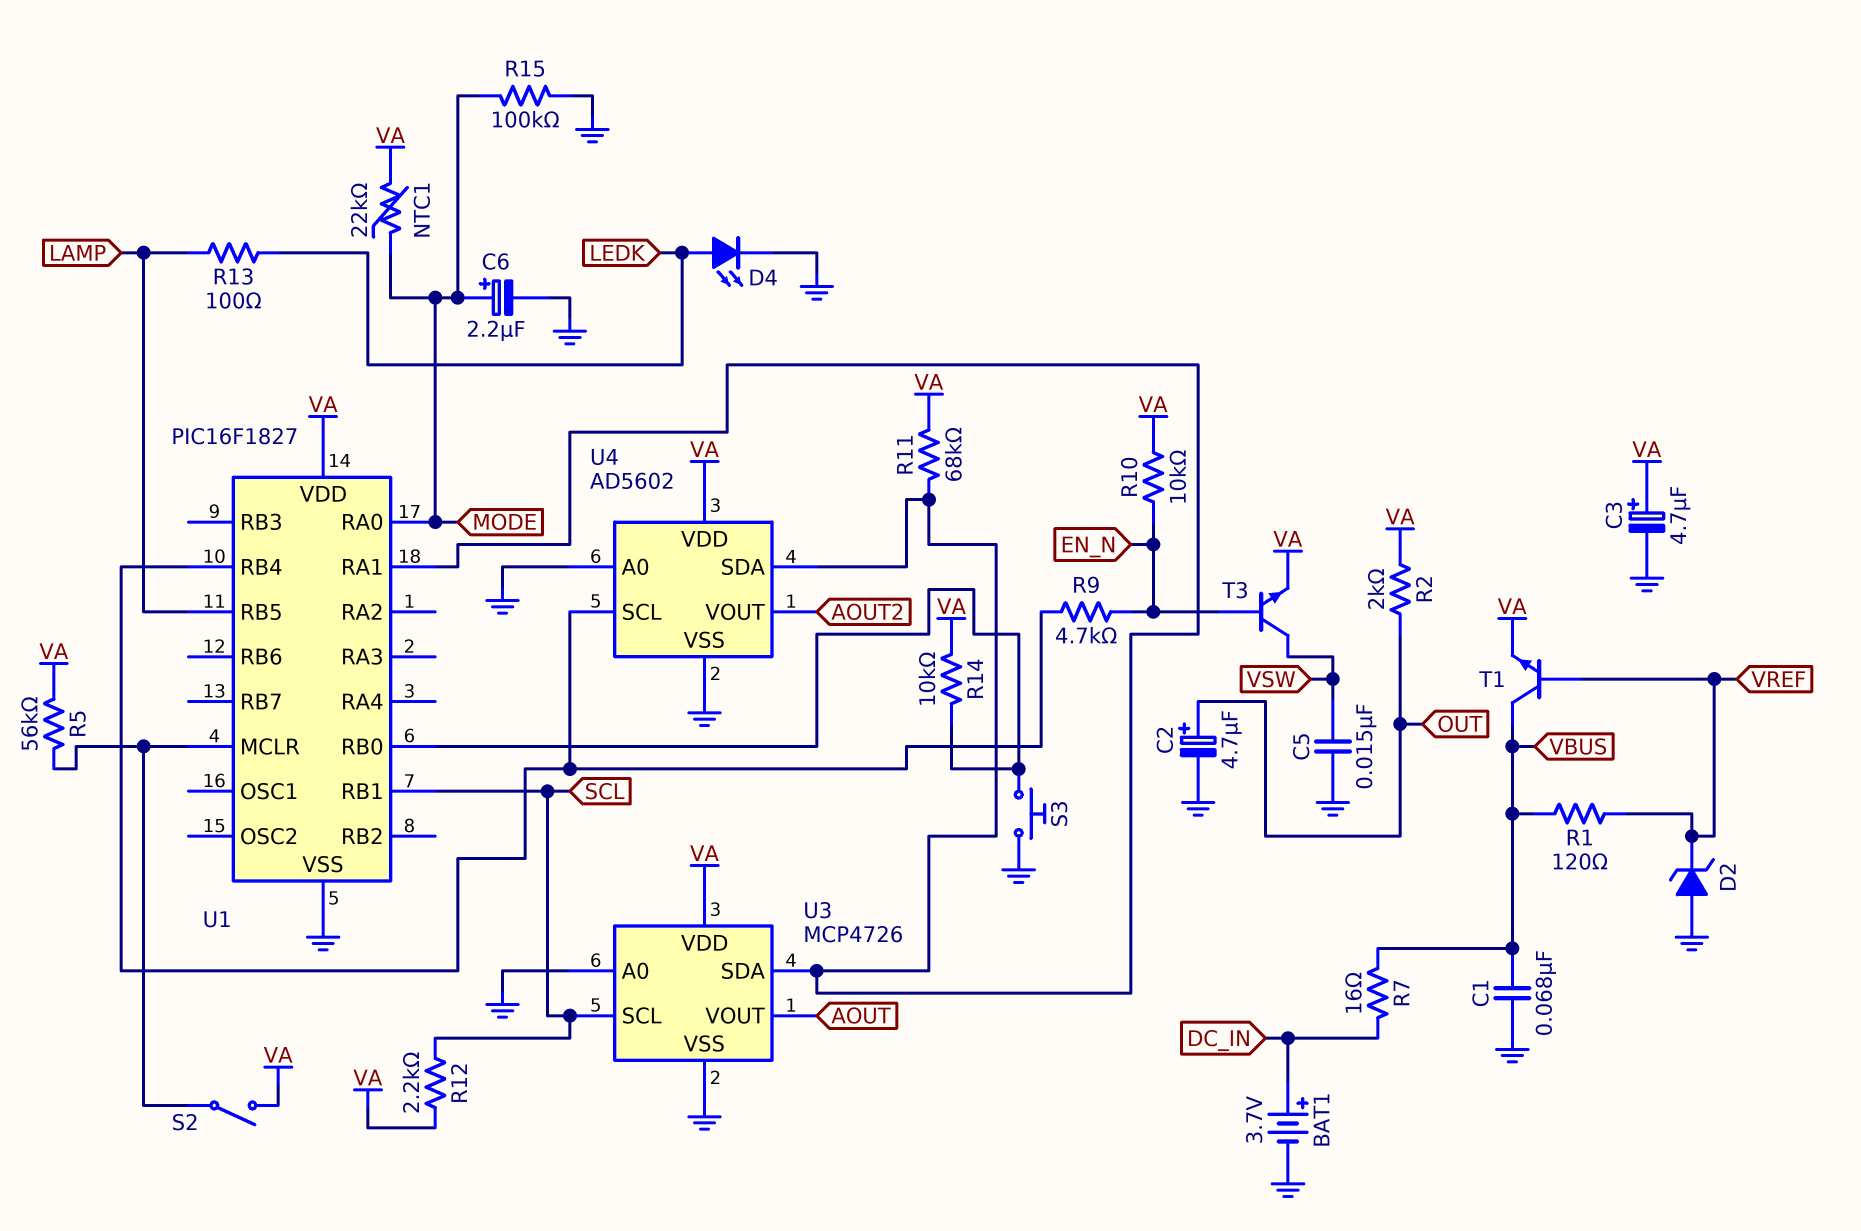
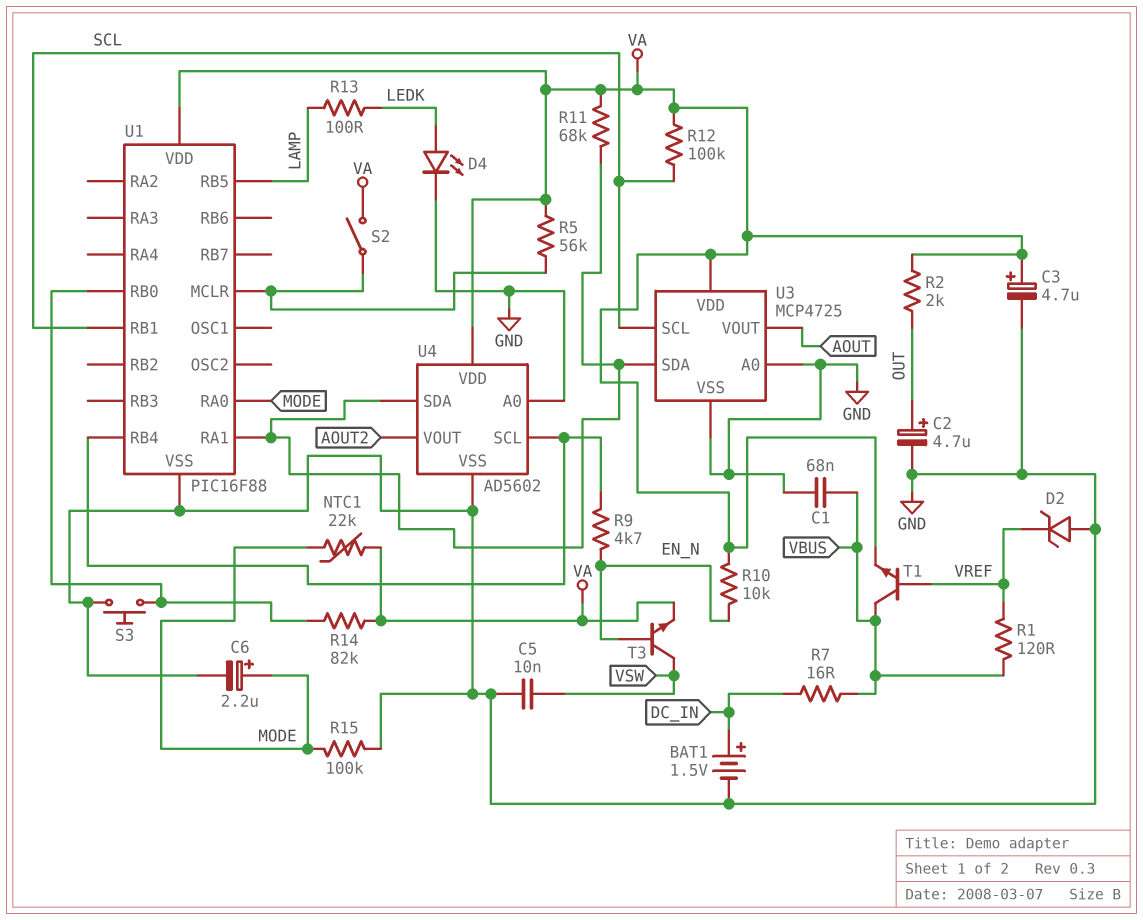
BAT1: 3.7V (plus DC_IN, minus GND) -> 1.5V (plus DC_IN, minus GND)
C5: 15nF (GND, VSW) -> 10nF (GND, VSW)
R12: 2.2k (SCL, VA) -> 100k (SCL, VA)
R14: 10k (U1/RB0, VA) -> 82k (U1/RB0, VA)
U1: PIC16F1827 -> PIC16F88
U3: MCP4726 -> MCP4725

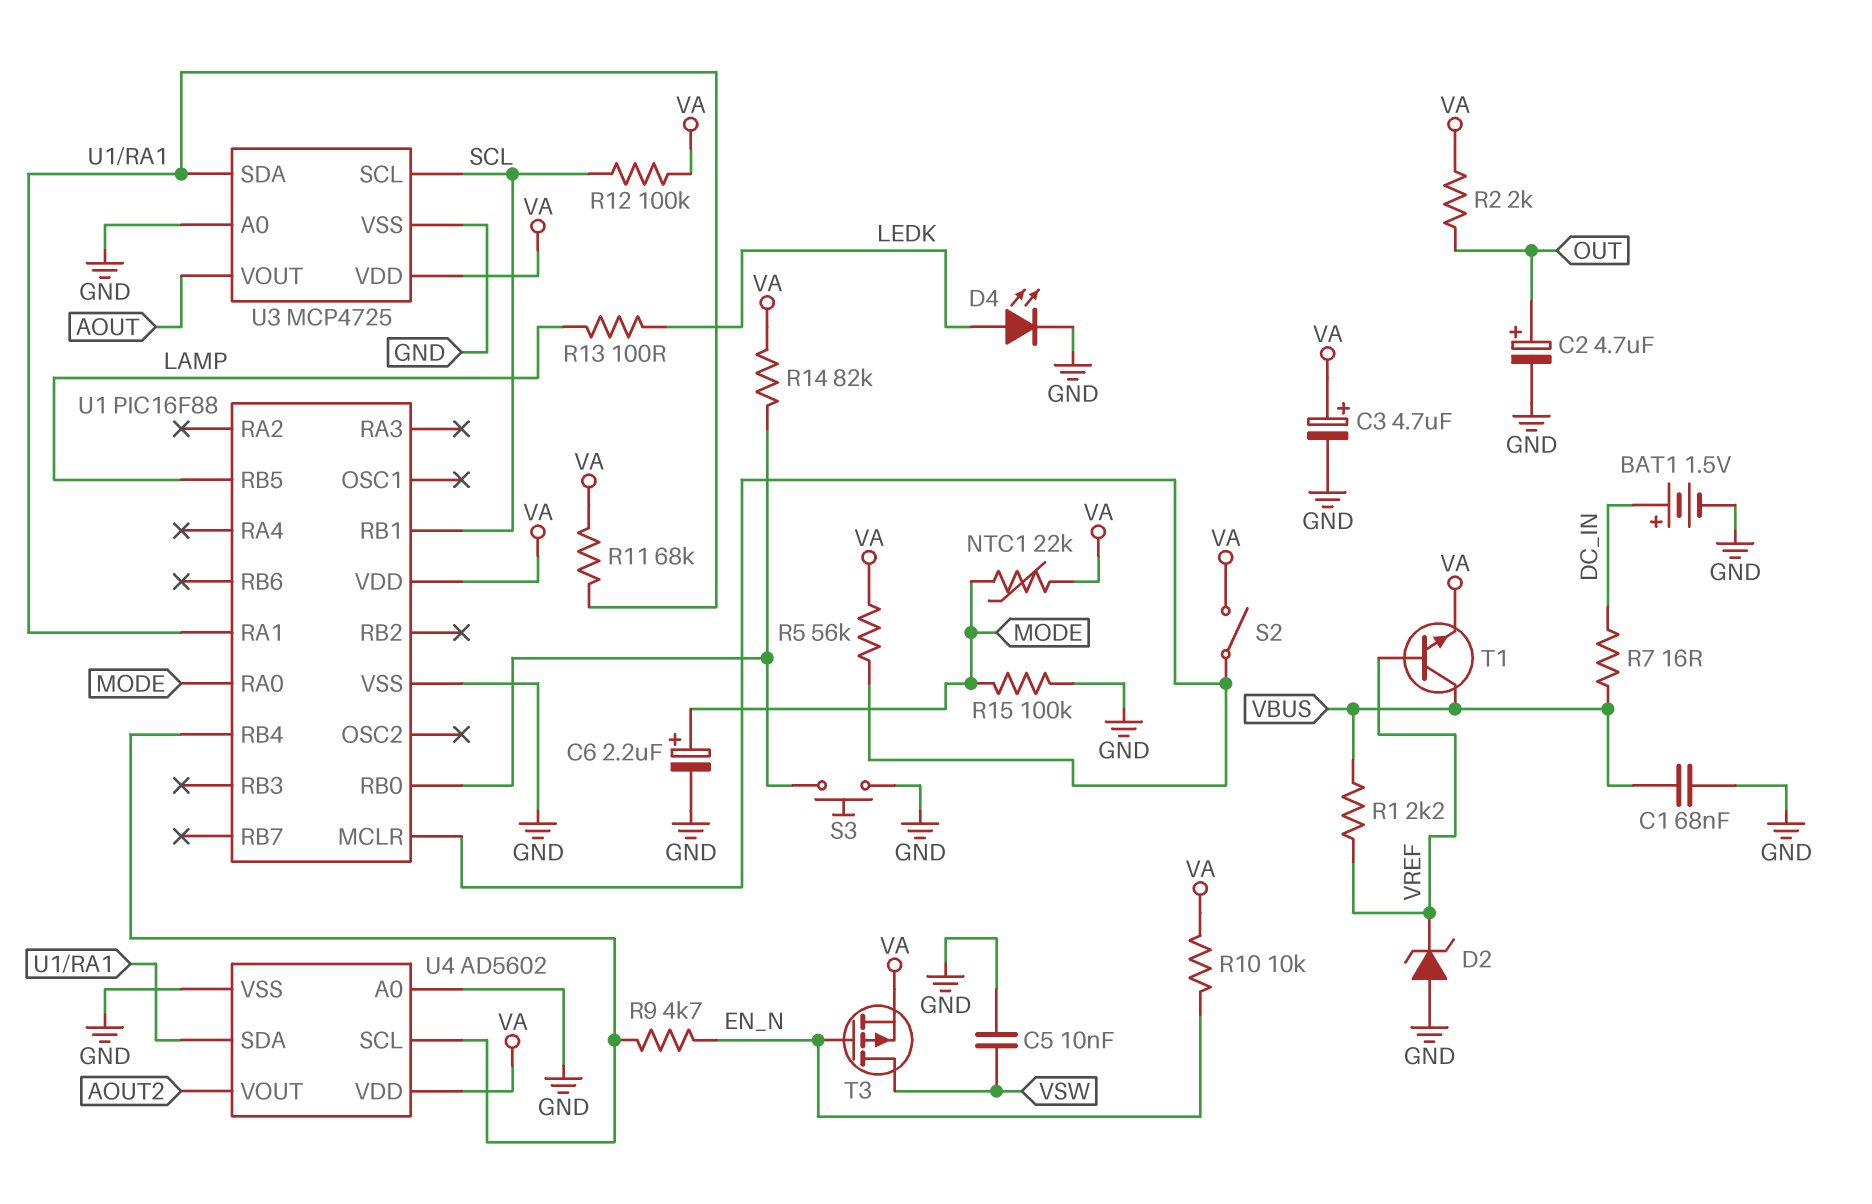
R1: 120 (VBUS, VREF) -> 2.2k (VBUS, VREF)
T3: NPN (B EN_N, C VSW, E VA) -> PMOS (G EN_N, D VSW, S VA)

